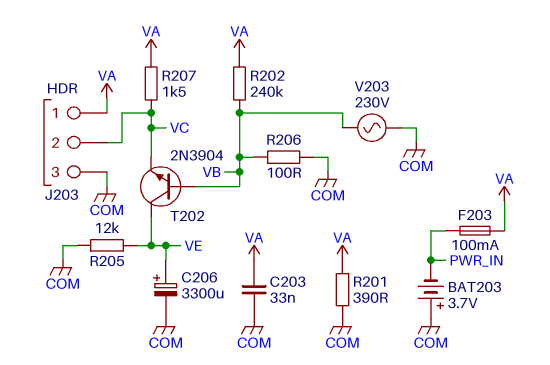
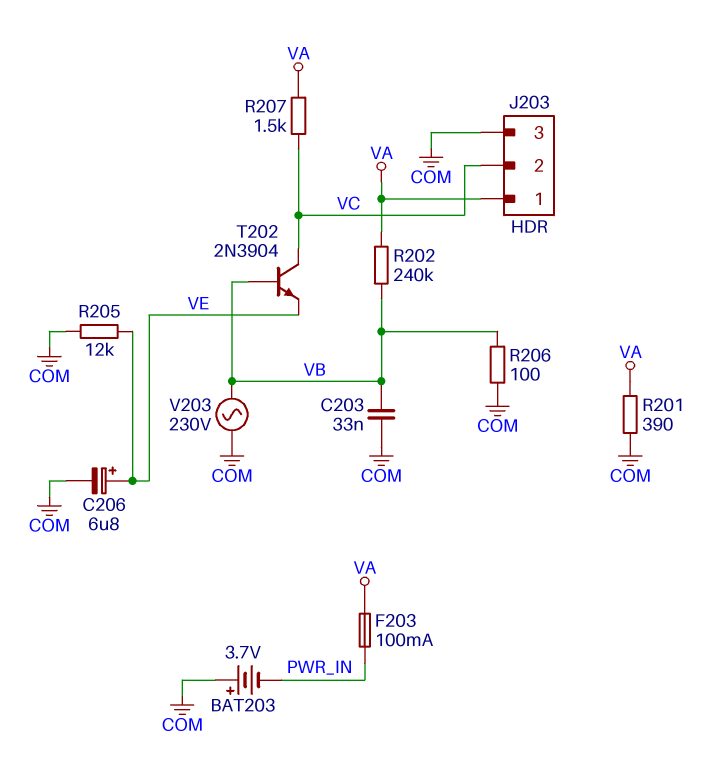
C203: 33nF (COM, VA) -> 33nF (COM, VB)
C206: 3300uF (plus VE, minus COM) -> 6.8uF (plus VE, minus COM)
T202: NPN 2N3904 (B VB, C VE, E VC) -> NPN 2N3904 (B VB, C VC, E VE)

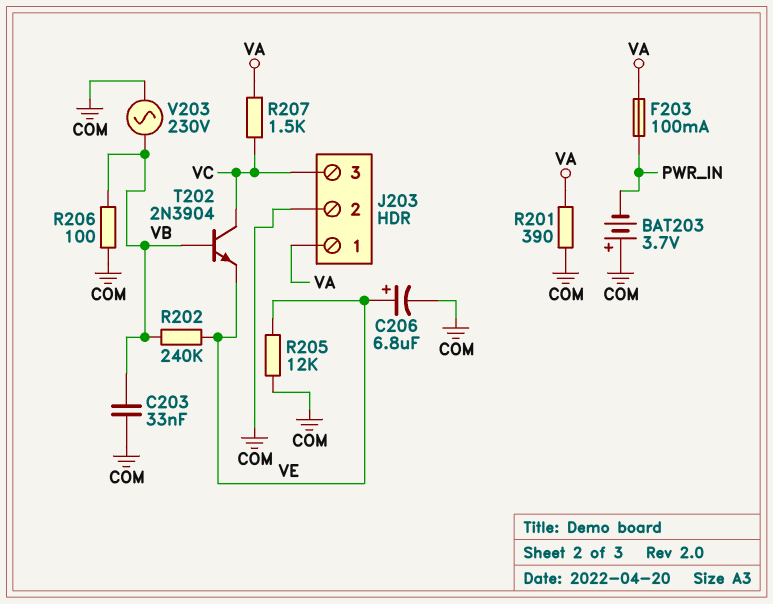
J203 pin 2: VC -> COM
J203 pin 3: COM -> VC
R202: 240k (VA, VB) -> 240k (VB, VE)

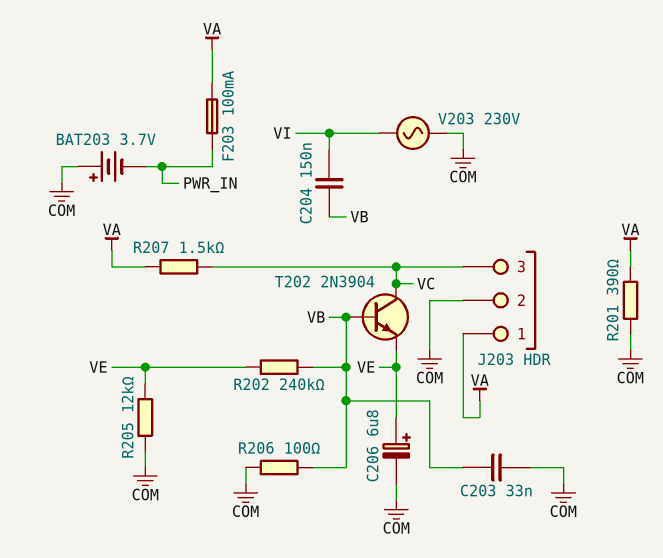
C204: none -> 150nF (VB, VI)
V203: AC 230V (COM, VB) -> AC 230V (COM, VI)

